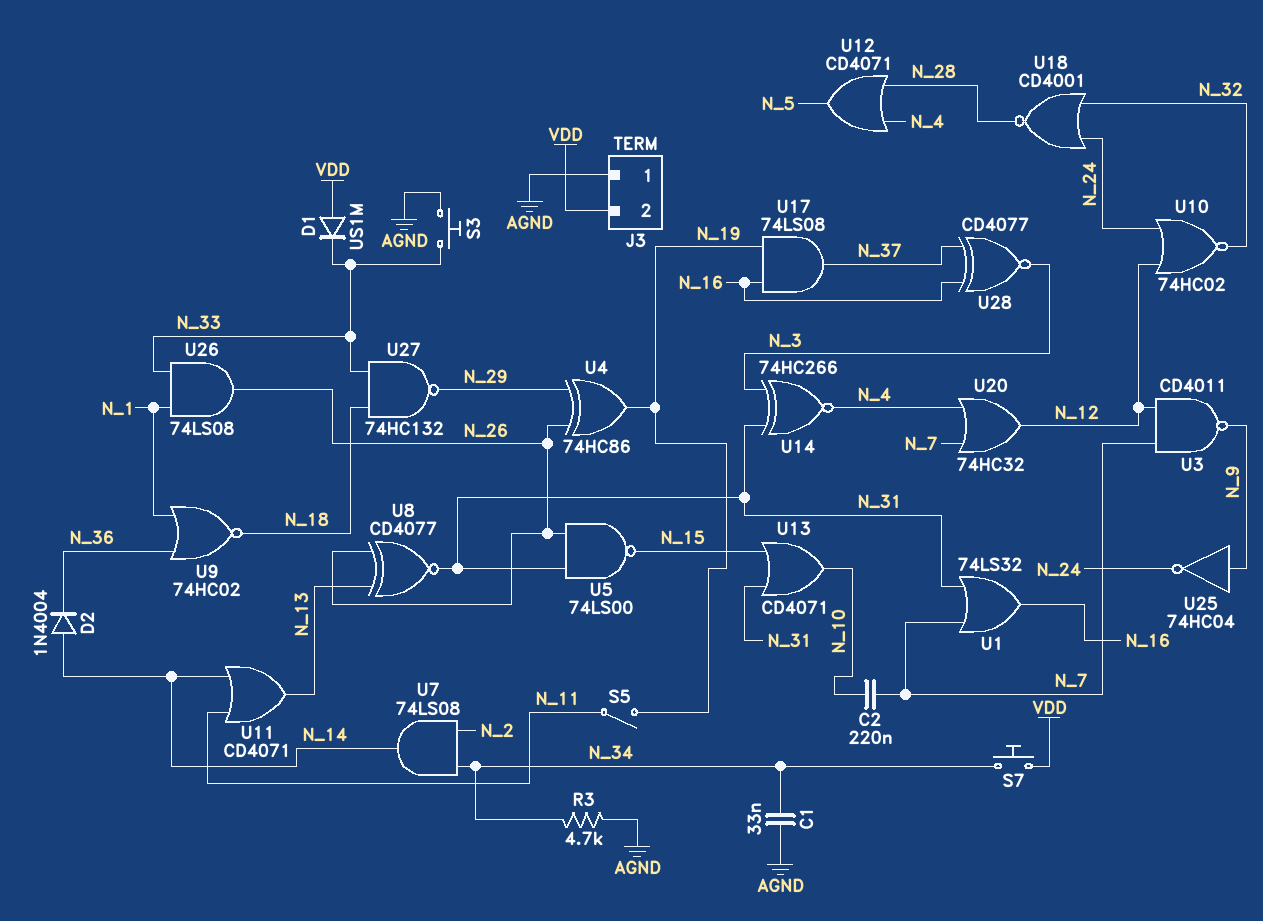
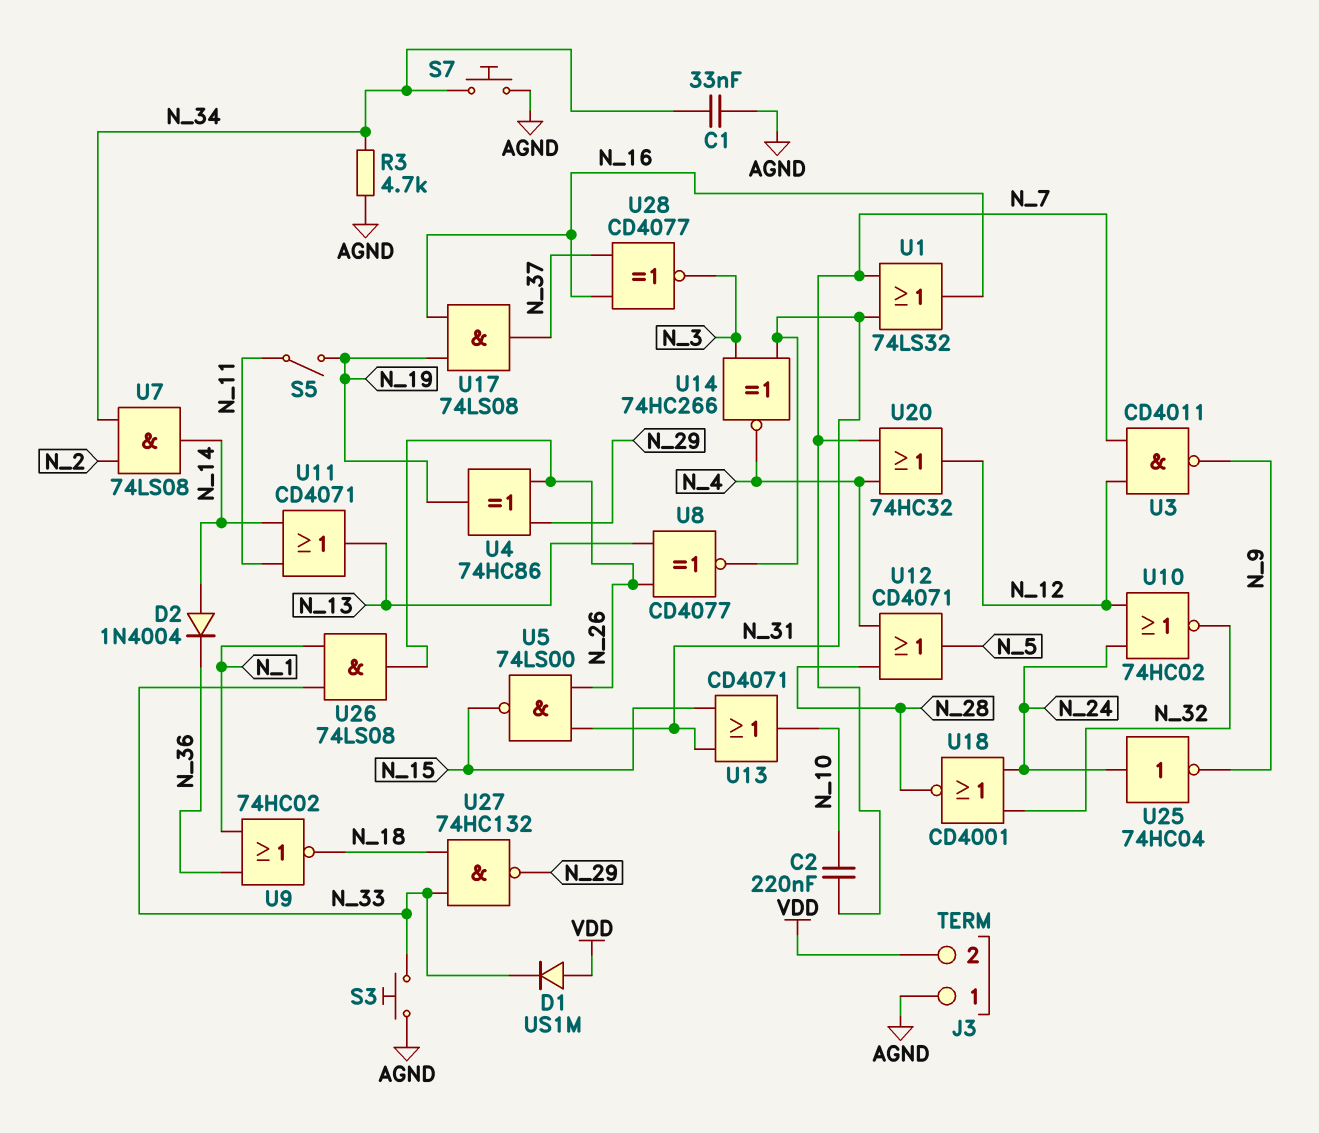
S7: button (N_34, VDD) -> button (AGND, N_34)
U25: NOT 74HC04 (in N_9, out N_24) -> NOT 74HC04 (in N_24, out N_9)

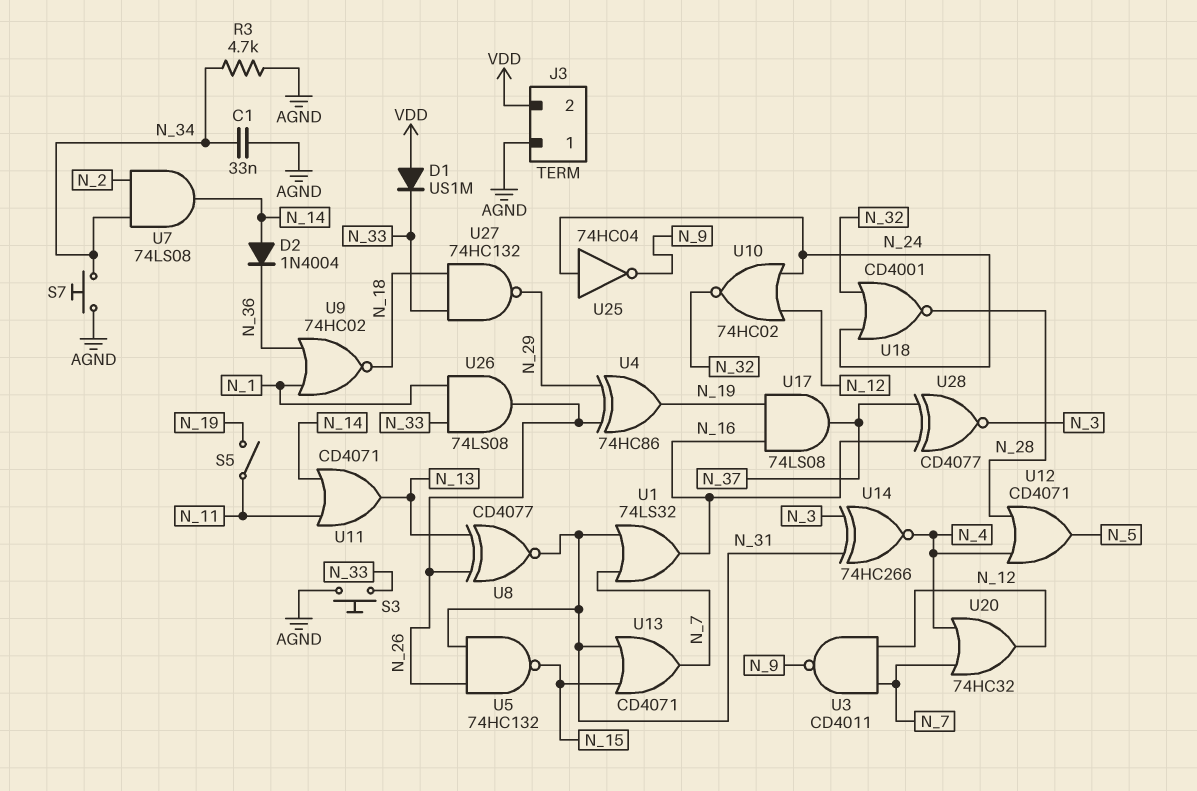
C2: 220nF (N_7, N_10) -> none
U5: NAND 74LS00 (in N_26, in N_31, out N_15) -> NAND 74HC132 (in N_26, in N_31, out N_15)
U13: OR CD4071 (in N_15, in N_31, out N_10) -> OR CD4071 (in N_15, in N_31, out N_7)

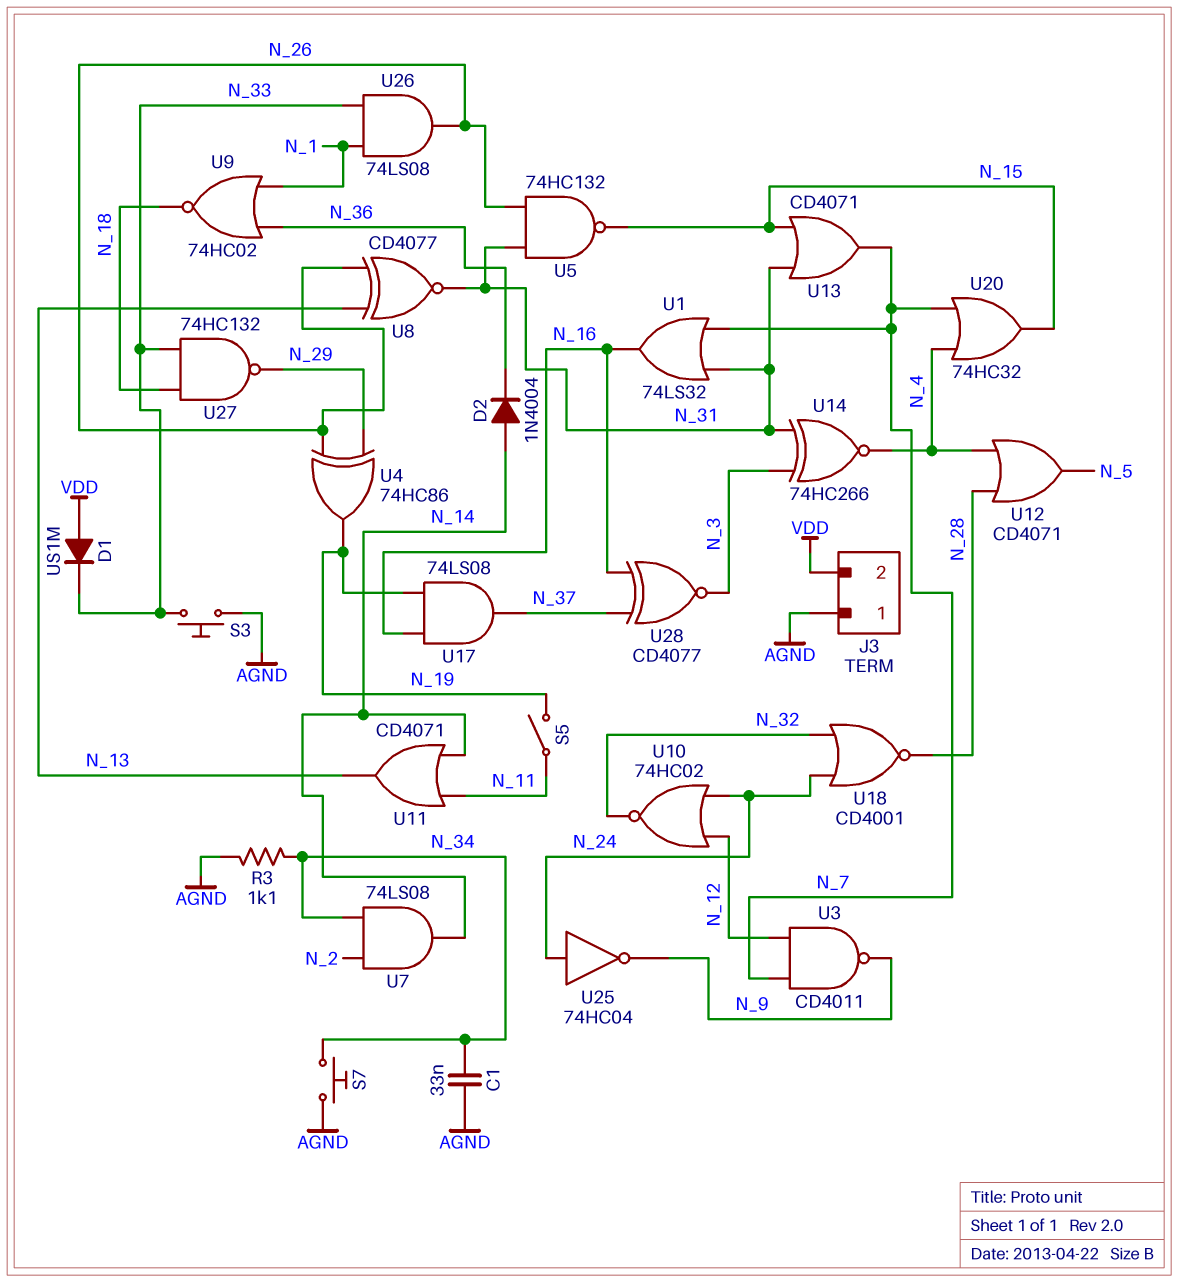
R3: 4.7k (AGND, N_34) -> 1.1k (AGND, N_34)
U20: OR 74HC32 (in N_4, in N_7, out N_12) -> OR 74HC32 (in N_4, in N_7, out N_15)

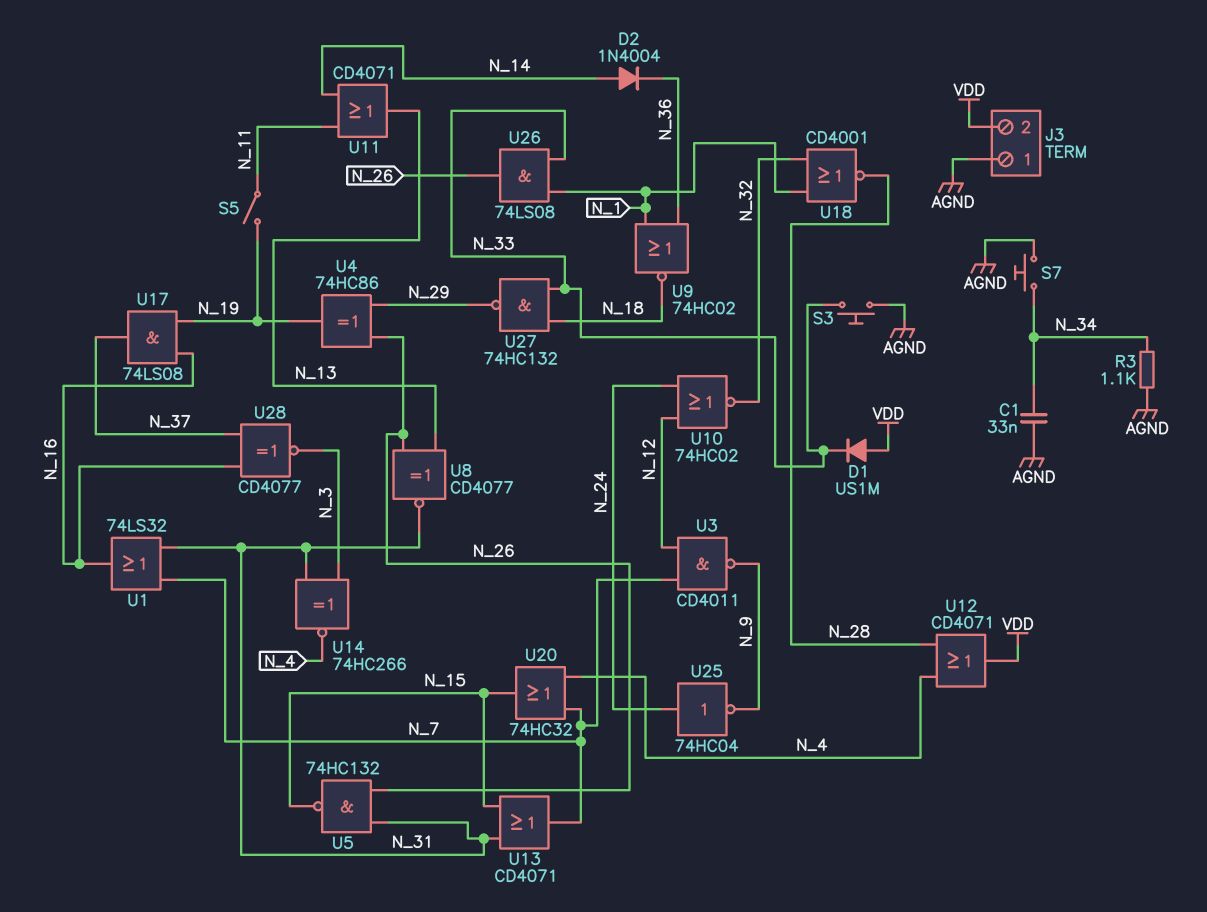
U7: AND 74LS08 (in N_2, in N_34, out N_14) -> none
U12: OR CD4071 (in N_4, in N_28, out N_5) -> OR CD4071 (in N_4, in N_28, out VDD)
U18: NOR CD4001 (in N_24, in N_32, out N_28) -> NOR CD4001 (in N_1, in N_32, out N_28)

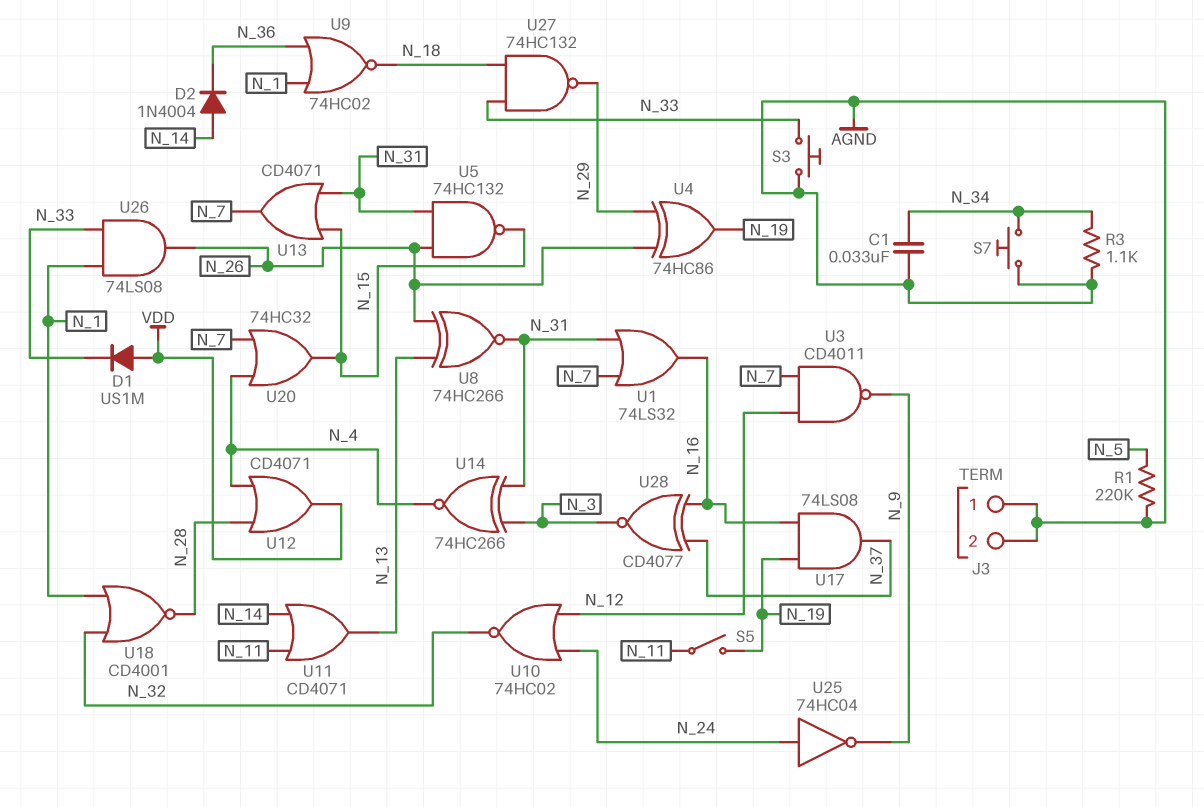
J3 pin 2: VDD -> AGND
R1: none -> 220k (AGND, N_5)
U8: XNOR CD4077 (in N_13, in N_26, out N_31) -> XNOR 74HC266 (in N_13, in N_26, out N_31)

